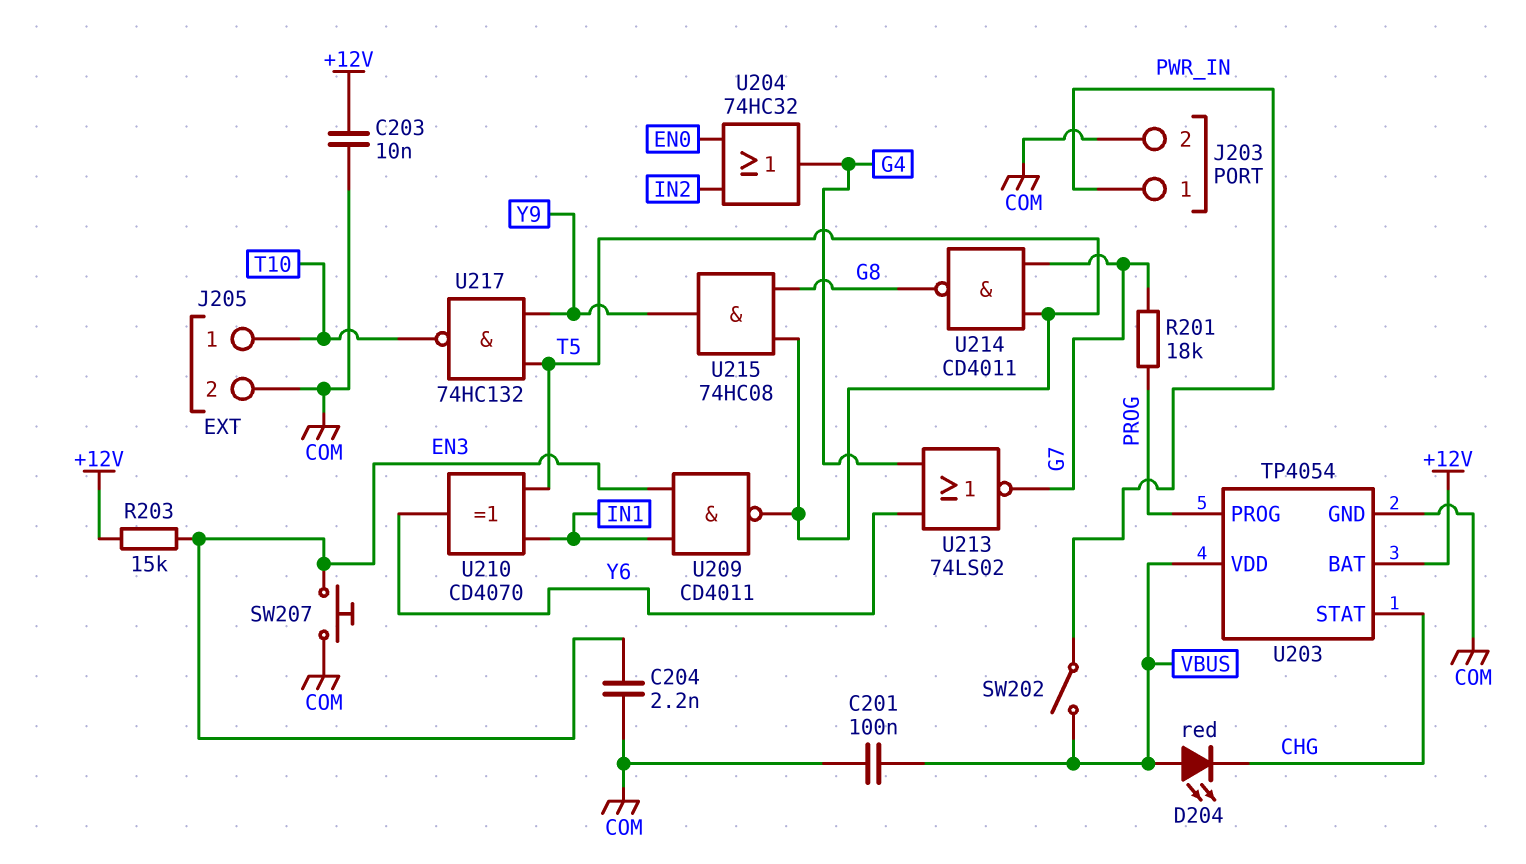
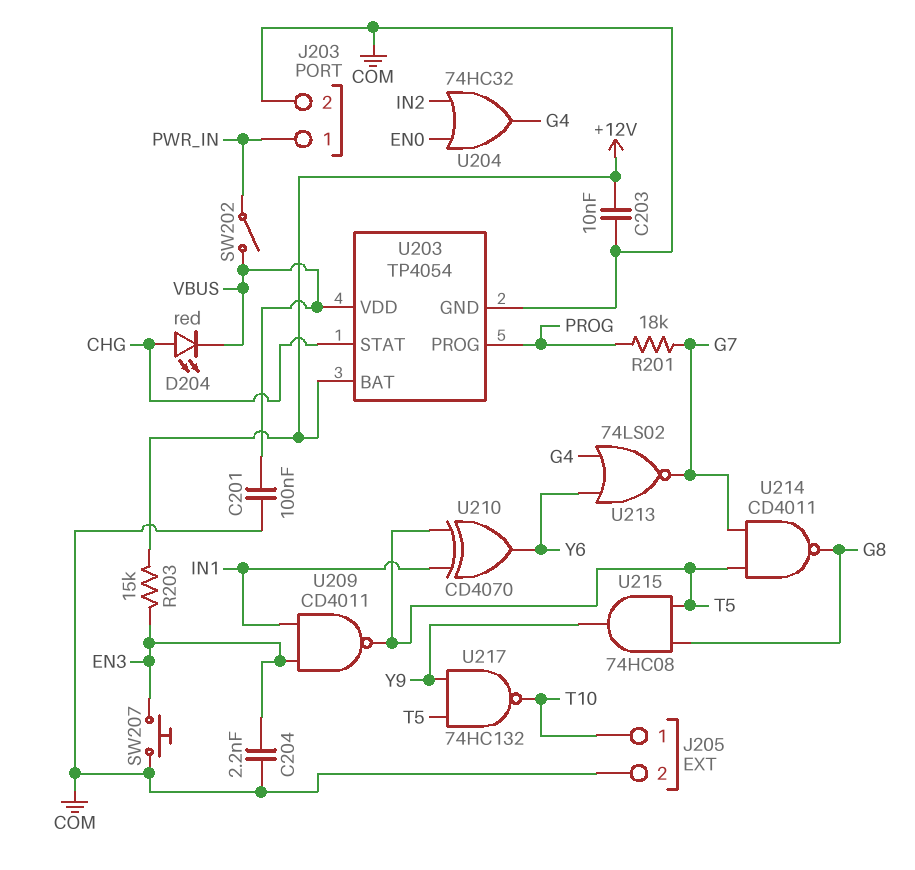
D204: LED red (A VBUS, K CHG) -> LED red (A CHG, K VBUS)

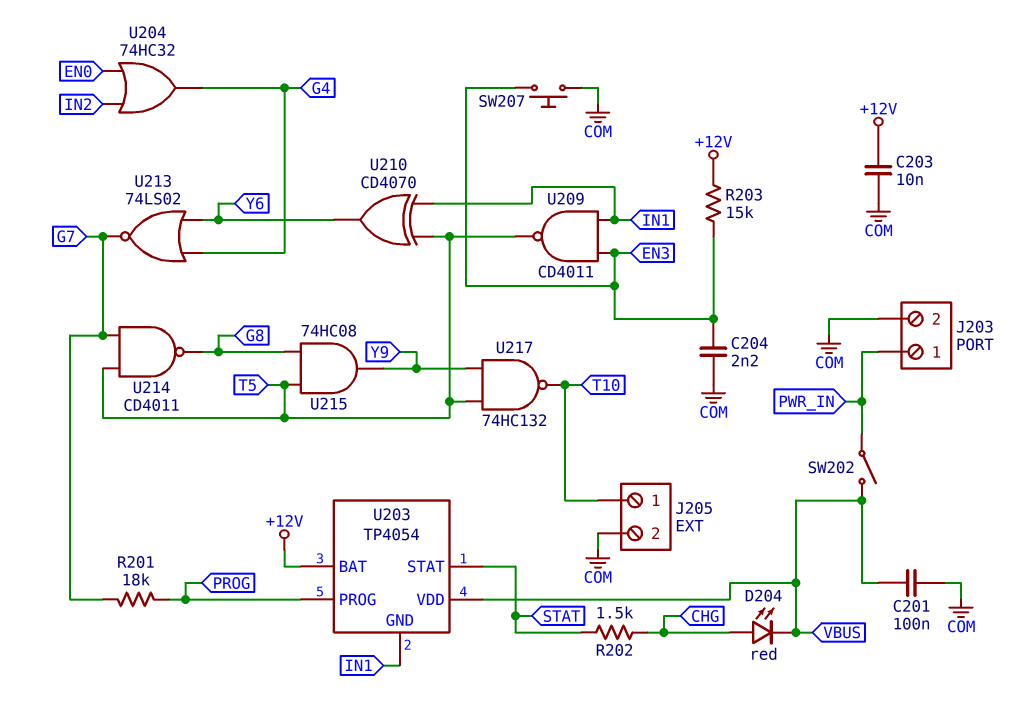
R202: none -> 1.5k (CHG, STAT)
U203 pin GND: COM -> IN1
U203 pin STAT: CHG -> STAT

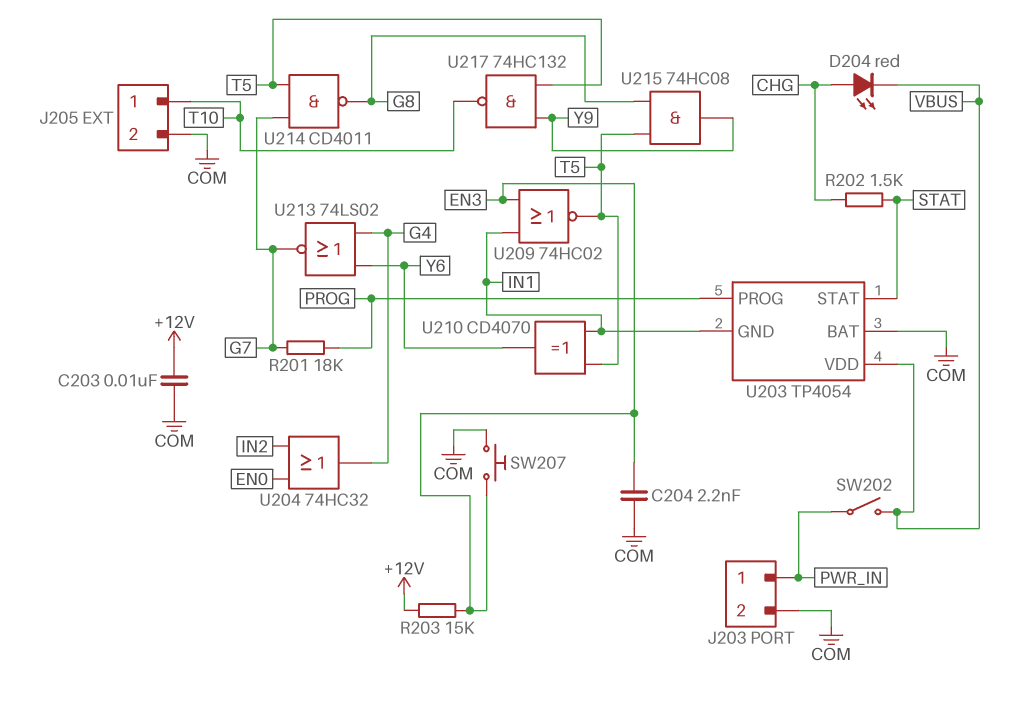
C201: 100nF (COM, VBUS) -> none
U203 pin BAT: +12V -> COM
U209: NAND CD4011 (in EN3, in IN1, out T5) -> NOR 74HC02 (in EN3, in IN1, out T5)

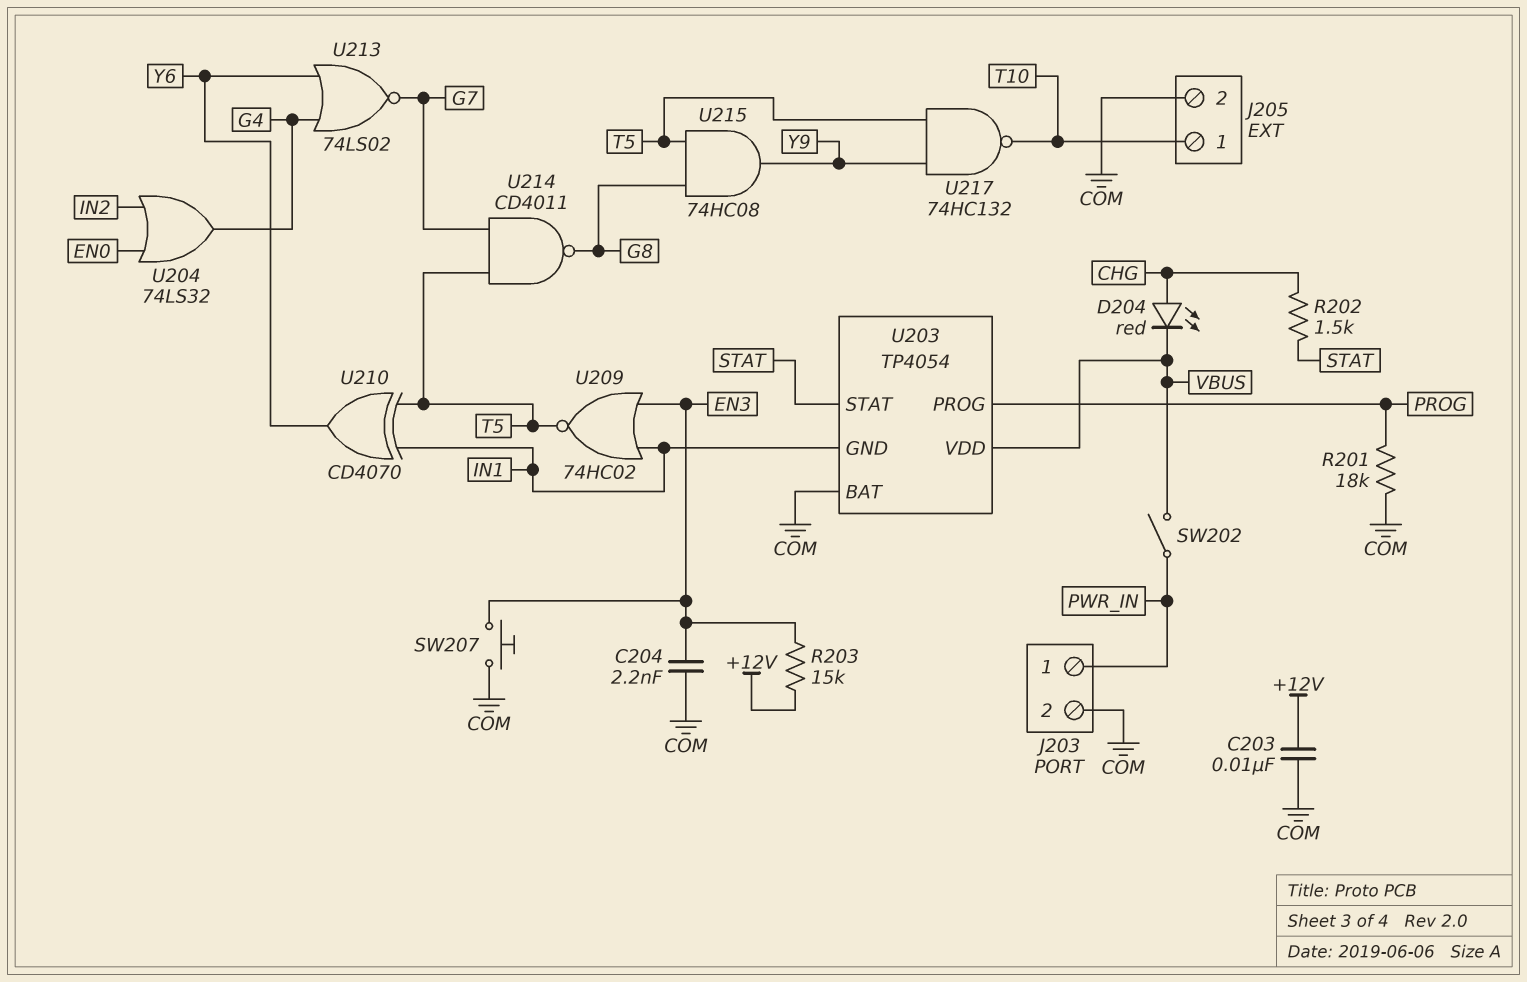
R201: 18k (G7, PROG) -> 18k (COM, PROG)
U204: OR 74HC32 (in EN0, in IN2, out G4) -> OR 74LS32 (in EN0, in IN2, out G4)

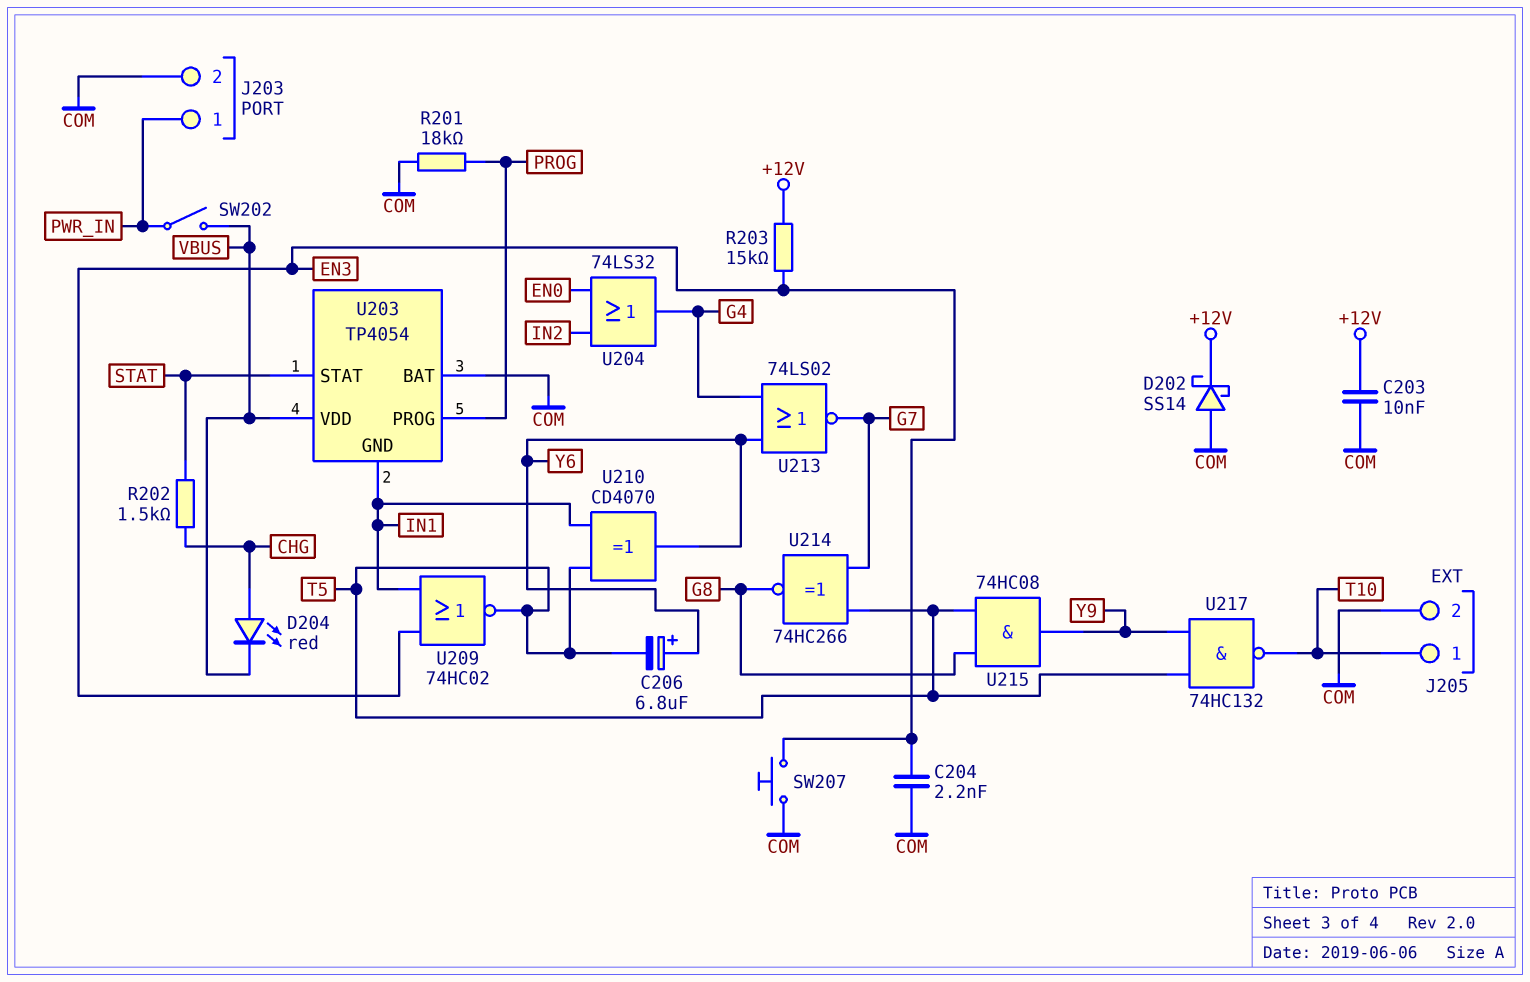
C206: none -> 6.8uF (plus Y6, minus T5)
D202: none -> schottky SS14 (A COM, K +12V)
U214: NAND CD4011 (in G7, in T5, out G8) -> XNOR 74HC266 (in G7, in T5, out G8)

